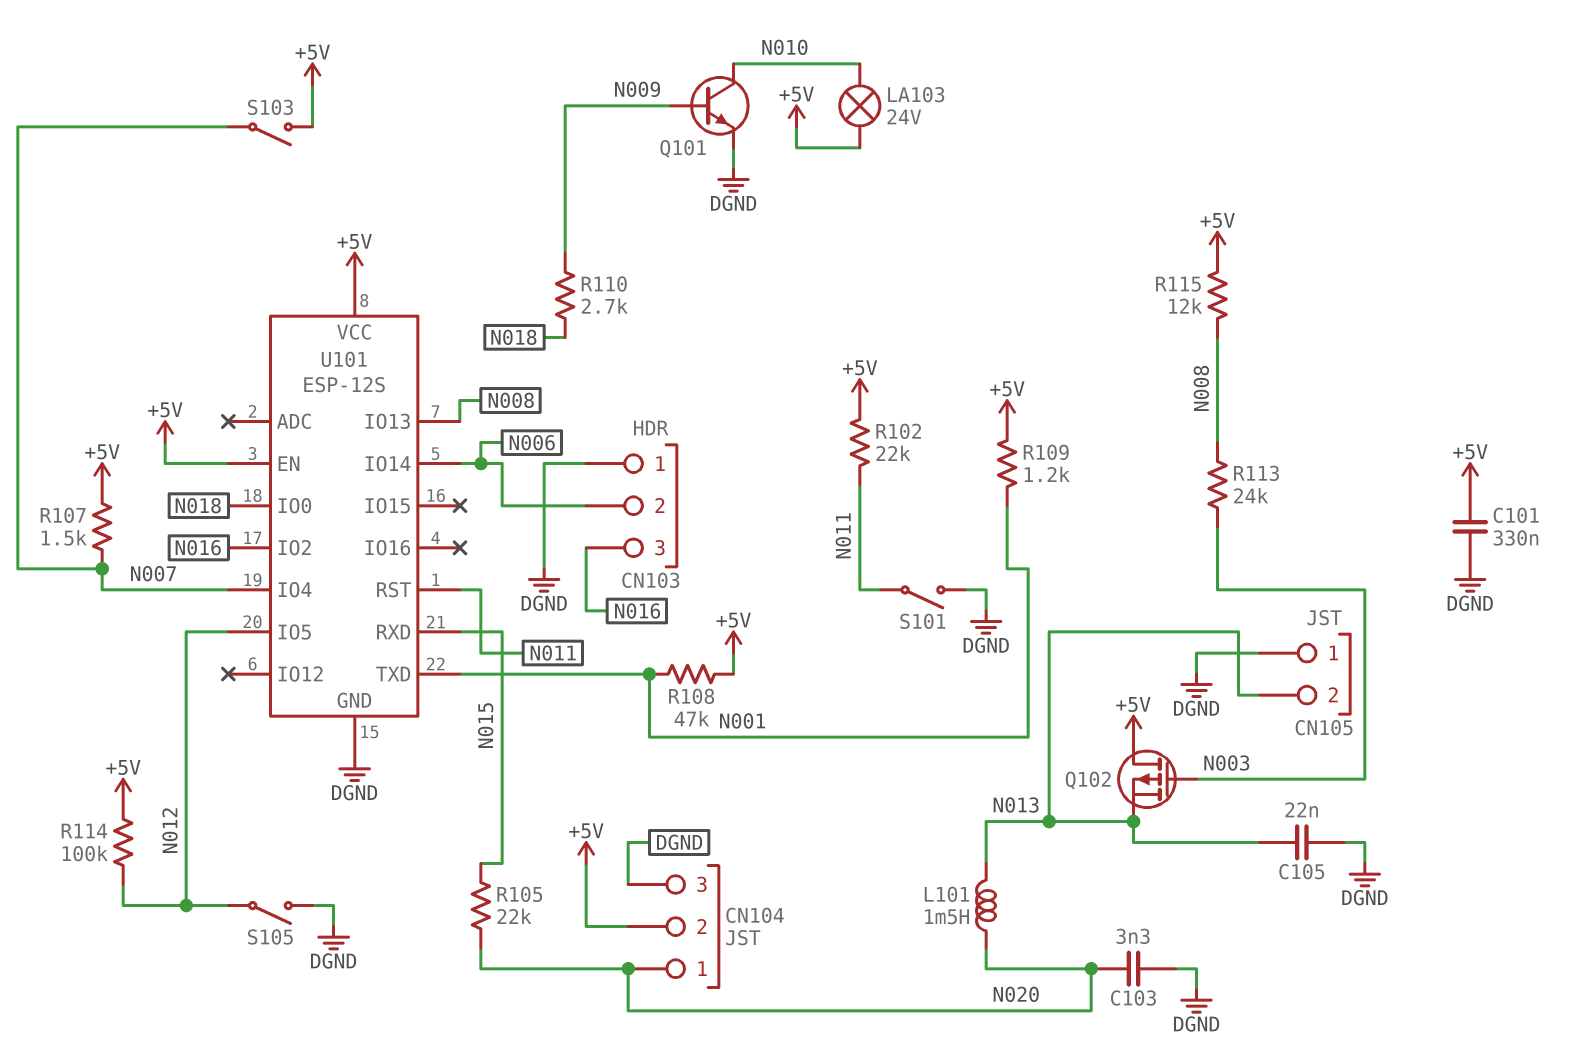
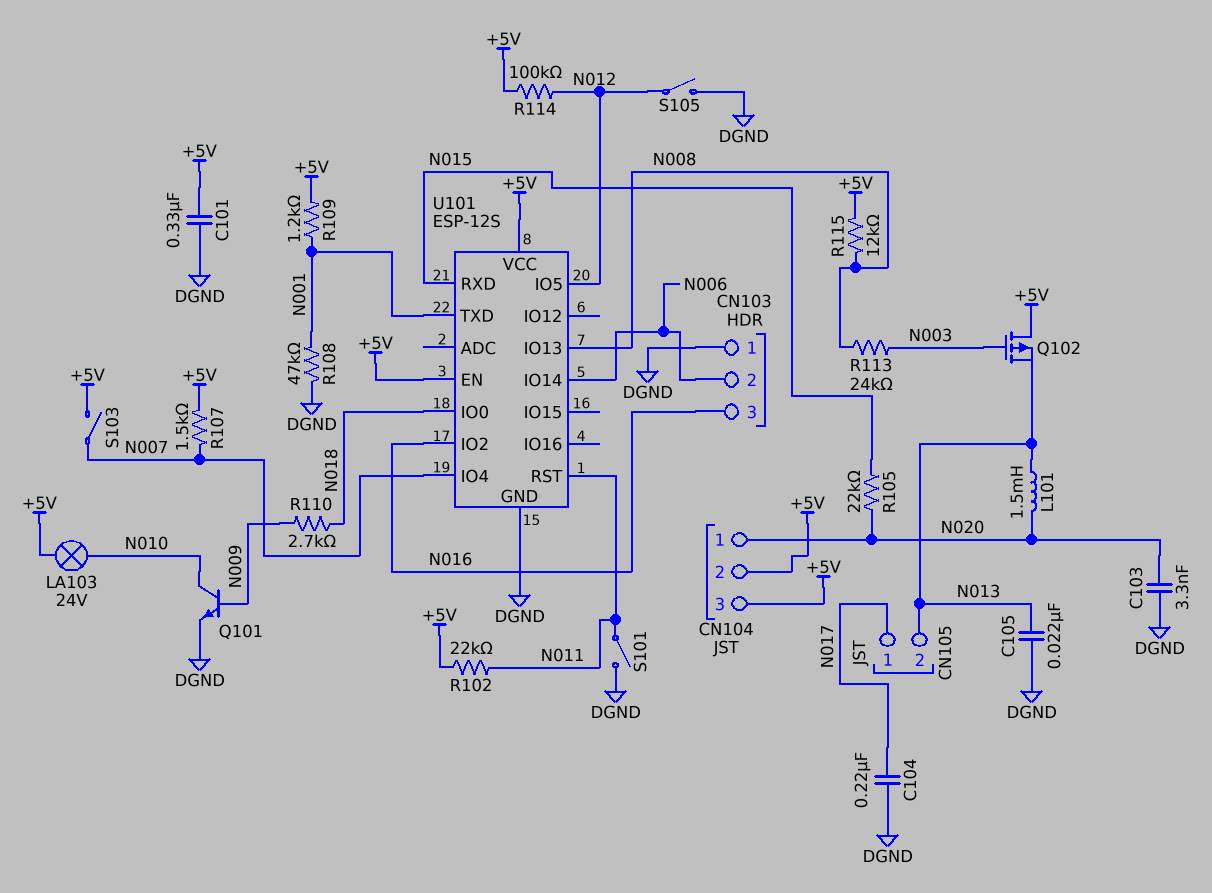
C104: none -> 220nF (DGND, N017)
CN104 pin 3: DGND -> +5V
CN105 pin 1: DGND -> N017
R108: 47k (+5V, N001) -> 47k (DGND, N001)

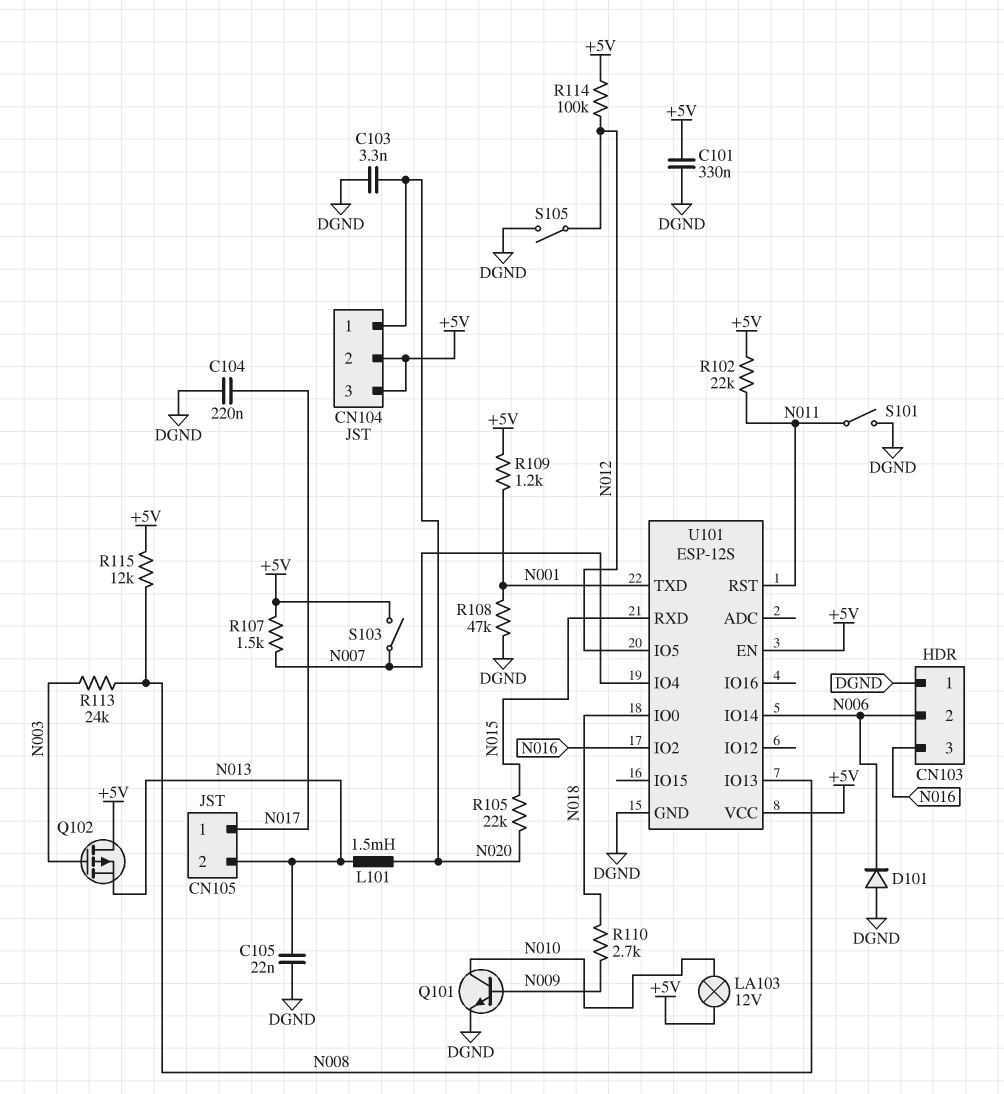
D101: none -> diode (A DGND, K N006)
LA103: lamp 24V (+5V, N010) -> lamp 12V (+5V, N010)

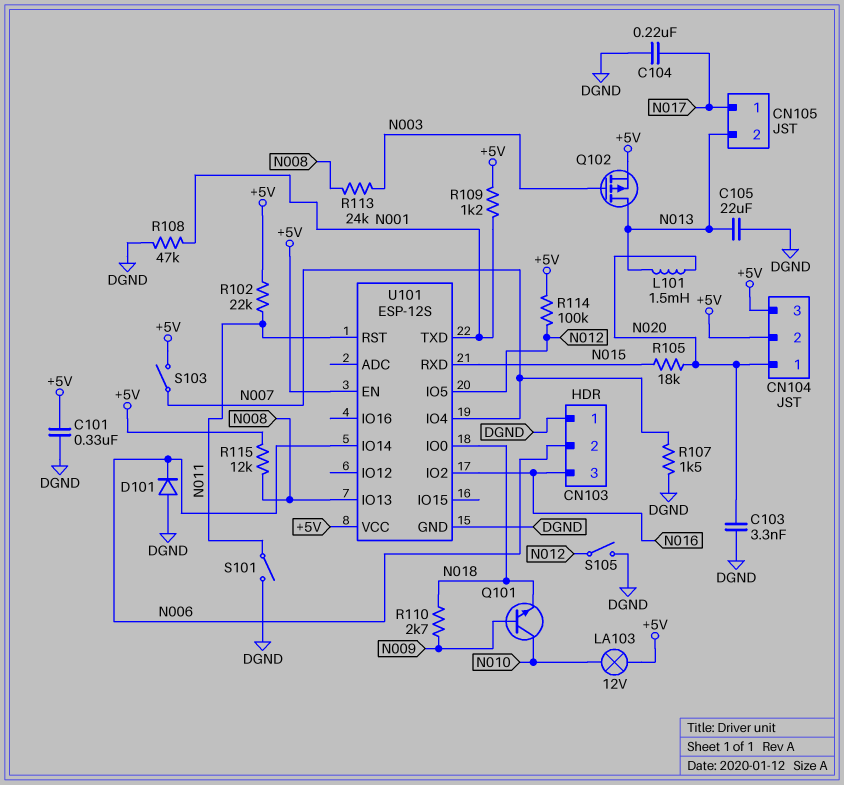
C105: 22nF (DGND, N013) -> 22uF (DGND, N013)
Q101: NPN (B N009, C N010, E DGND) -> NPN (B N009, C N010, E N018)
Q102: PMOS (G N003, D +5V, S N013) -> PMOS (G N003, D N013, S +5V)
R105: 22k (N015, N020) -> 18k (N015, N020)
R107: 1.5k (+5V, N007) -> 1.5k (DGND, N007)

